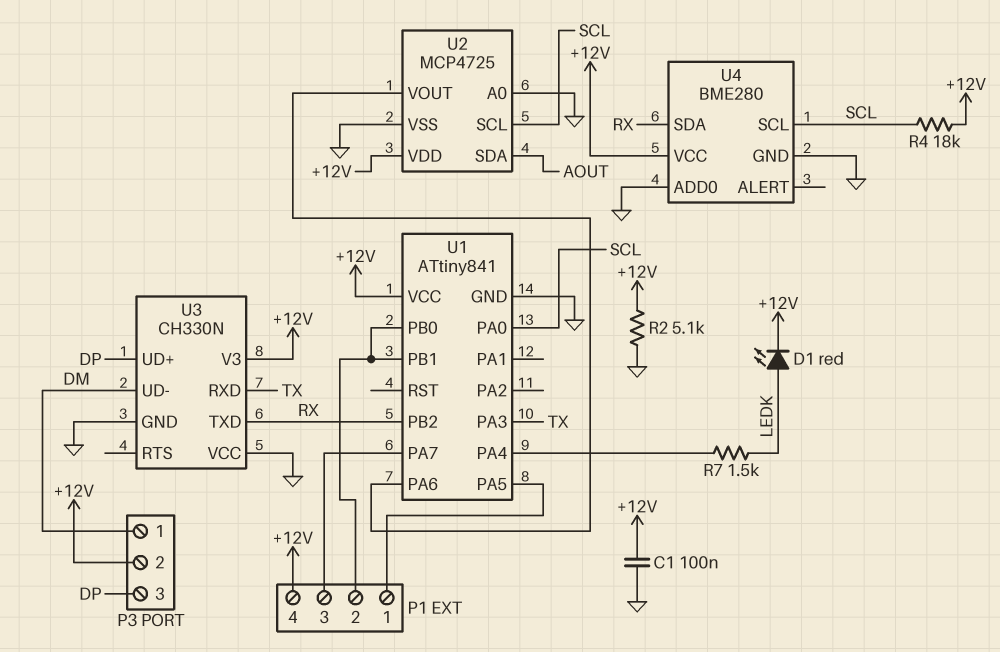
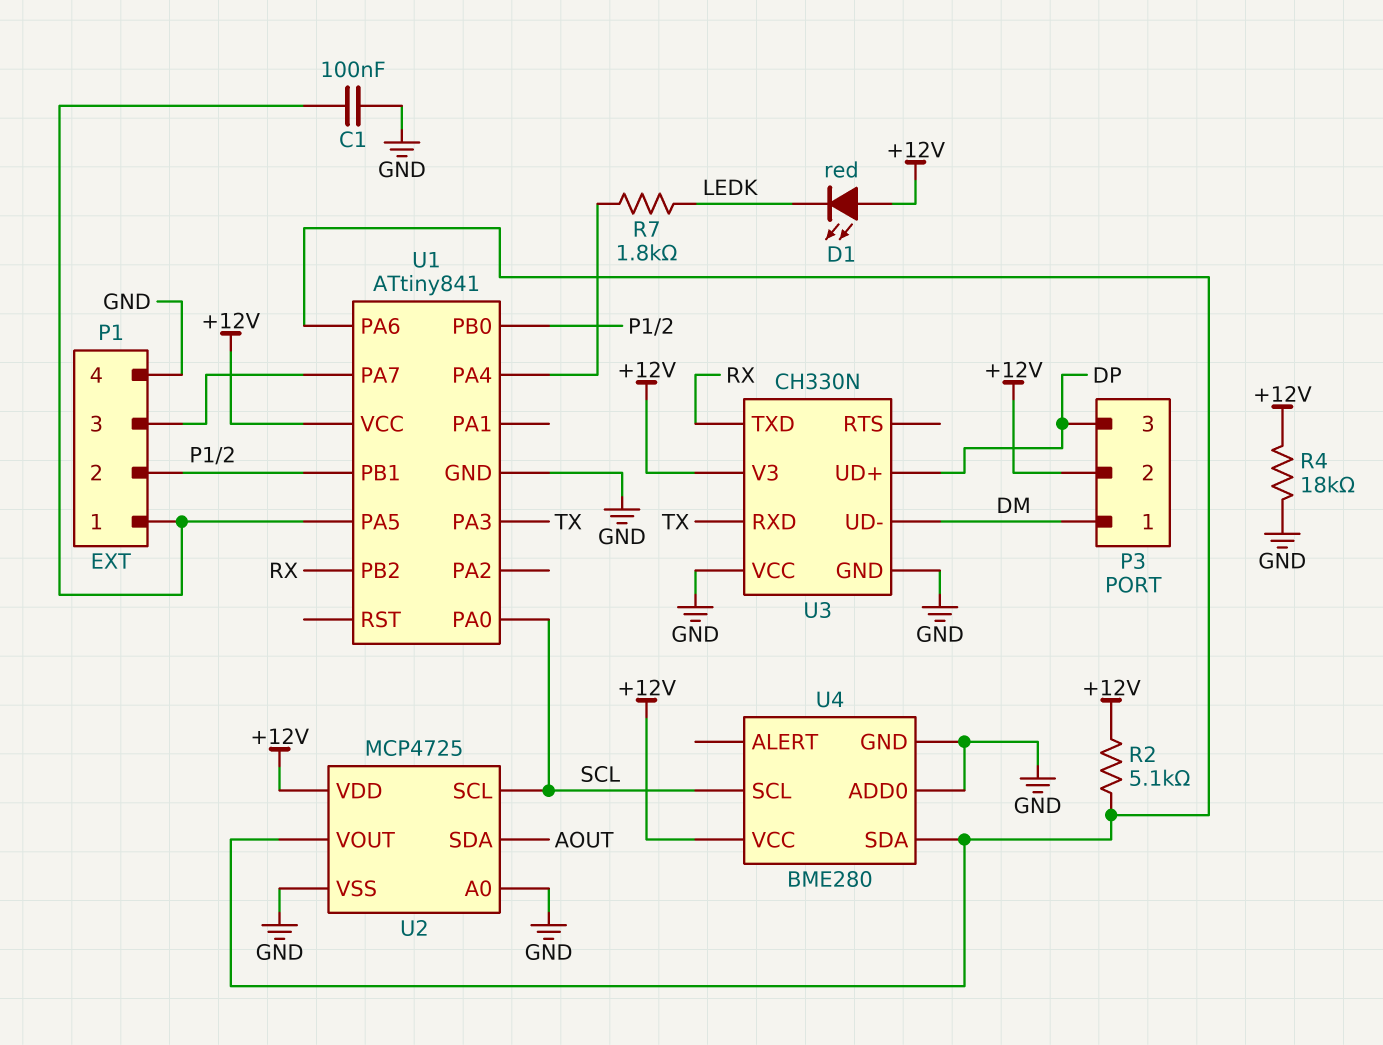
C1: 100nF (+12V, GND) -> 100nF (GND, P1/1)
D1: LED red (A LEDK, K +12V) -> LED red (A +12V, K LEDK)
P1 pin 4: +12V -> GND
R2: 5.1k (+12V, GND) -> 5.1k (+12V, U1/PA6)
R4: 18k (+12V, SCL) -> 18k (+12V, GND)
R7: 1.5k (LEDK, U1/PA4) -> 1.8k (LEDK, U1/PA4)
U4 pin SDA: RX -> U1/PA6

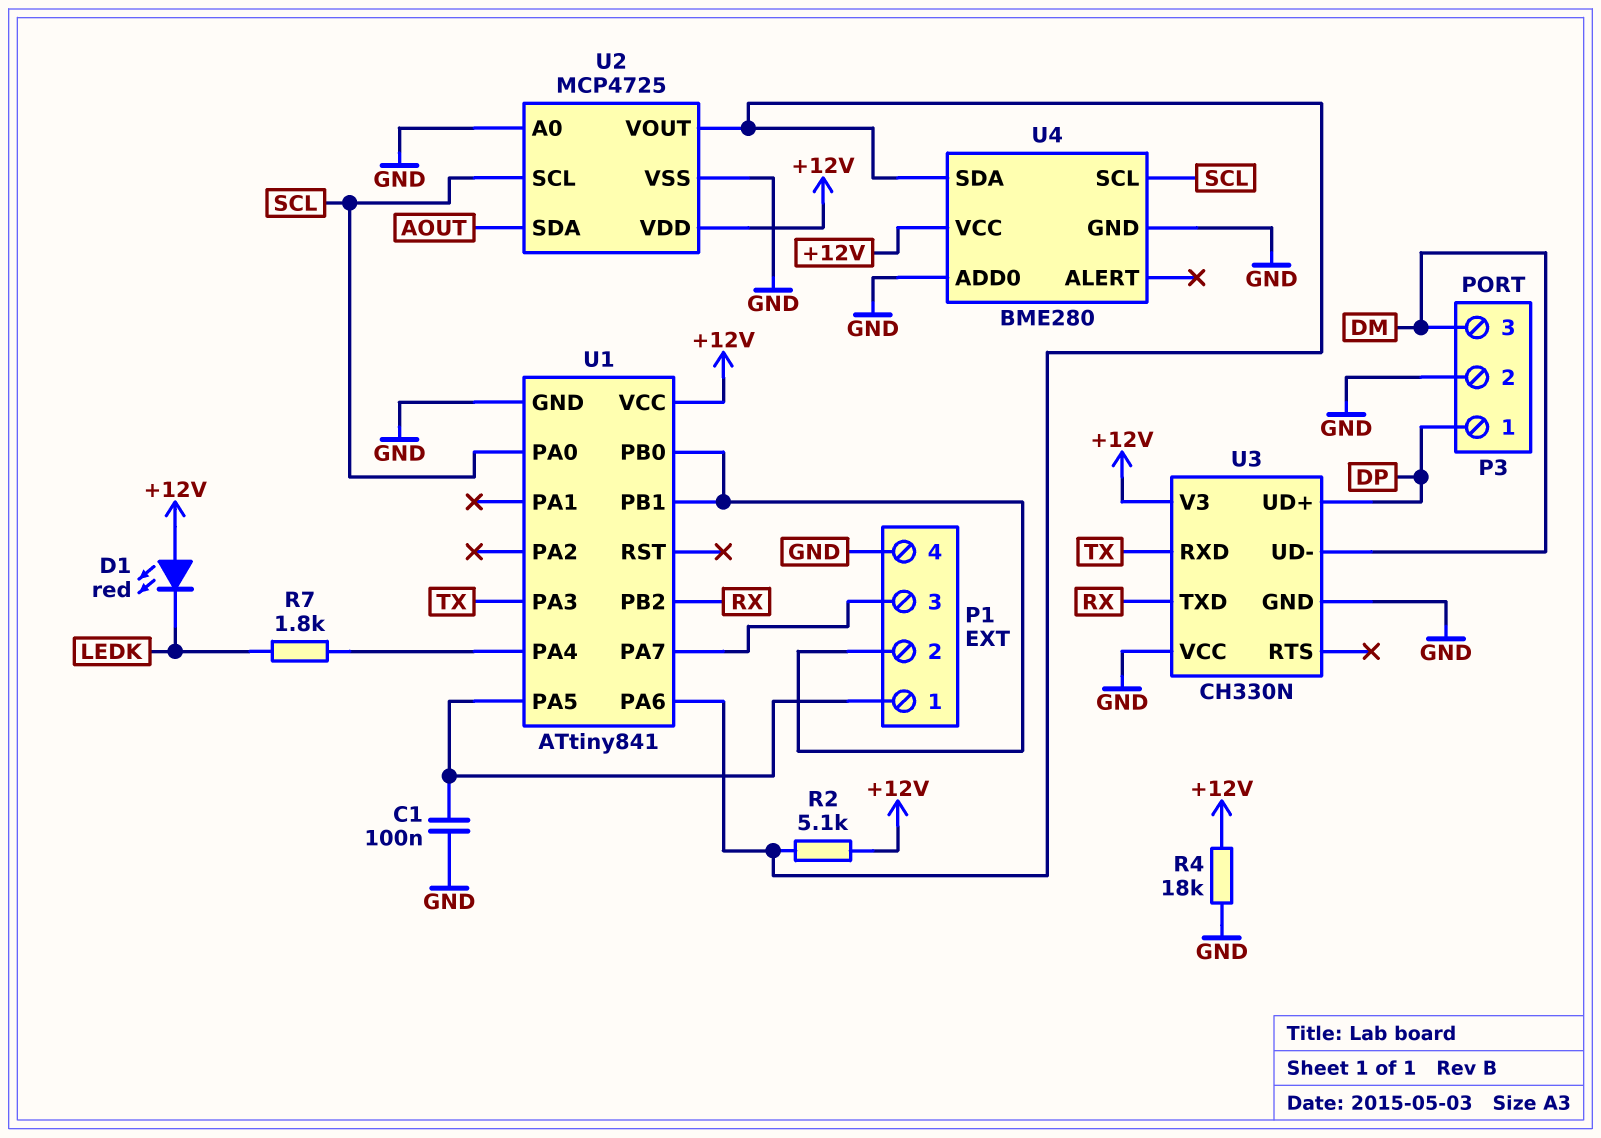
P3 pin 1: DM -> DP
P3 pin 2: +12V -> GND
P3 pin 3: DP -> DM

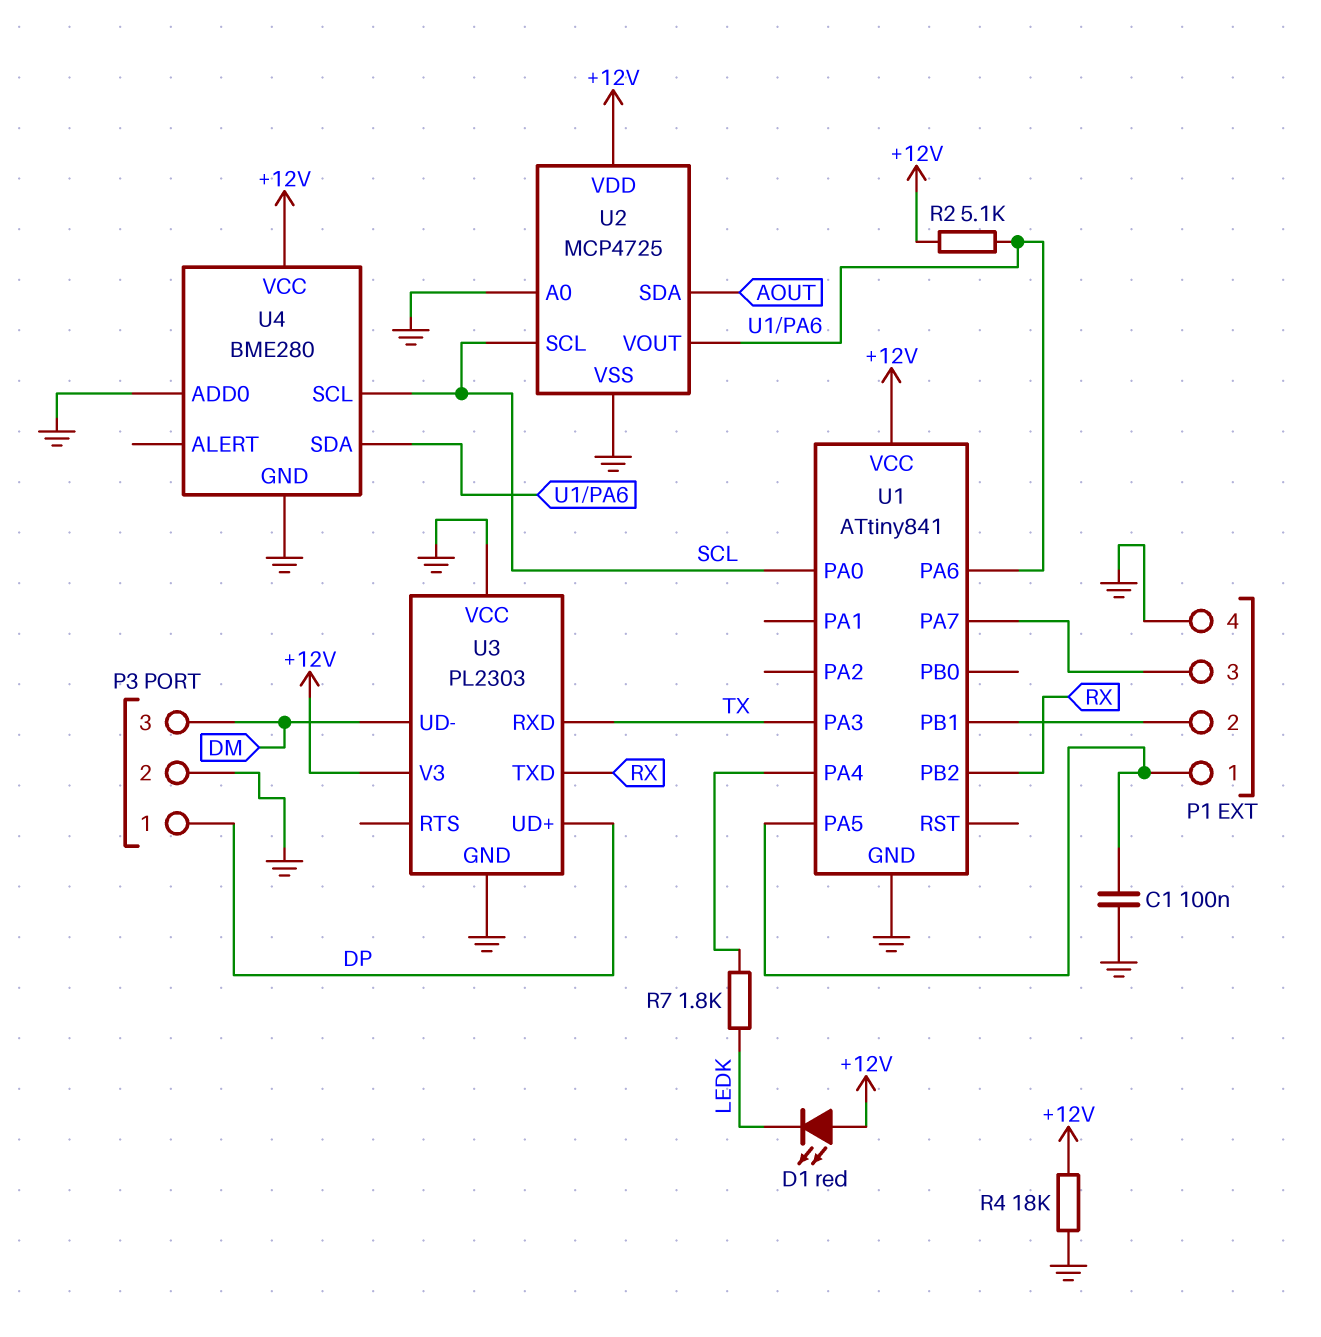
U1 pin PB0: P1/2 -> none
U3: CH330N -> PL2303

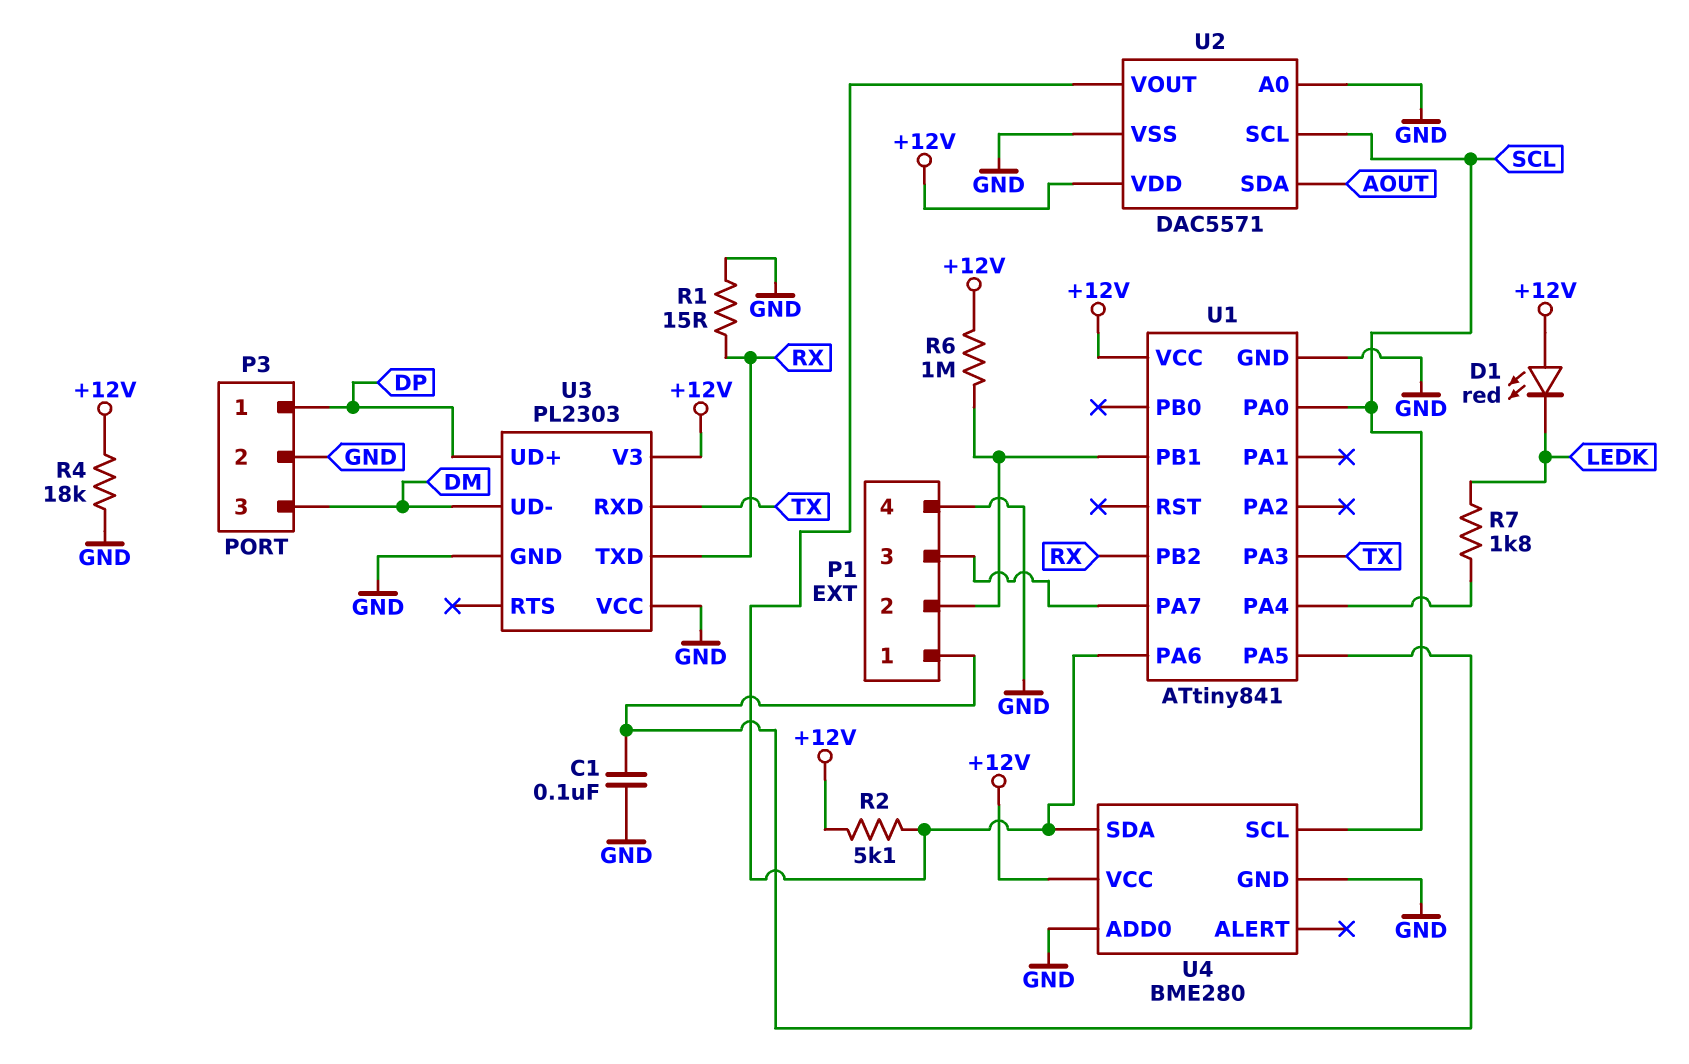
R1: none -> 15 (GND, RX)
R6: none -> 1M (+12V, P1/2)
U2: MCP4725 -> DAC5571

